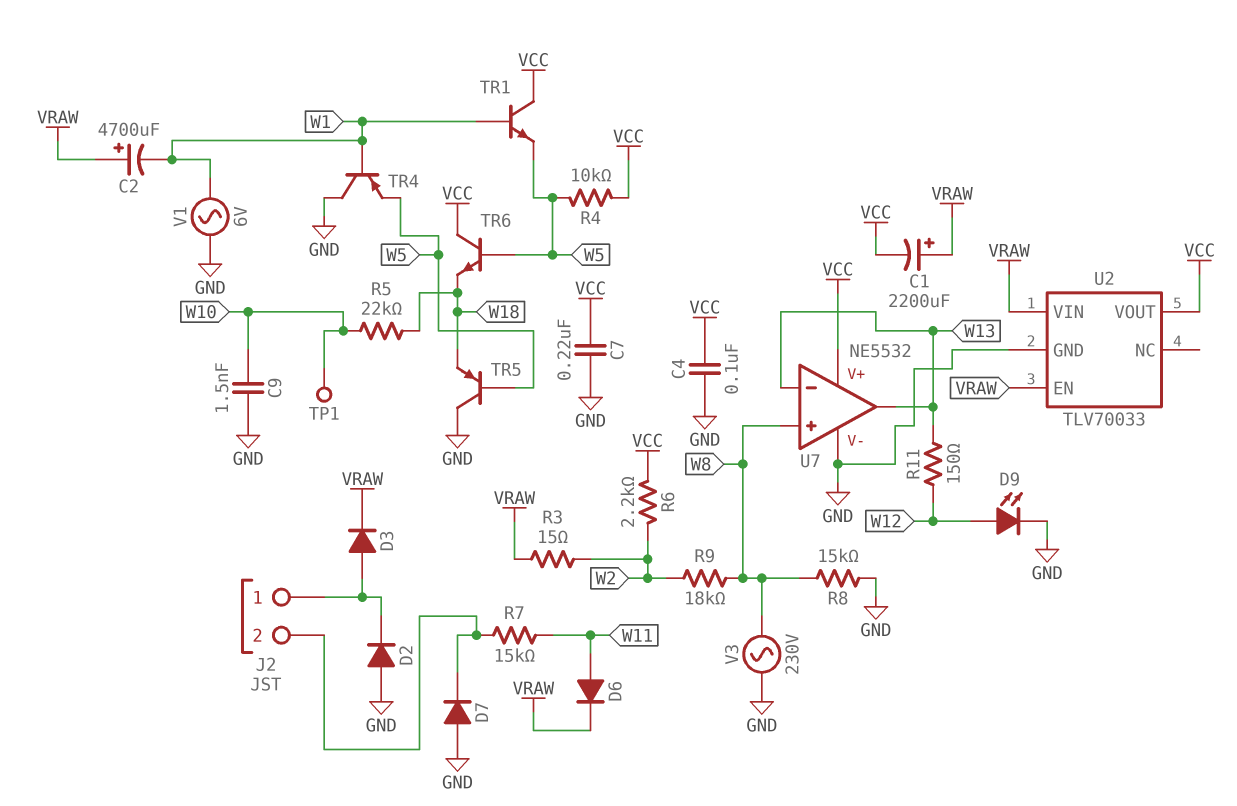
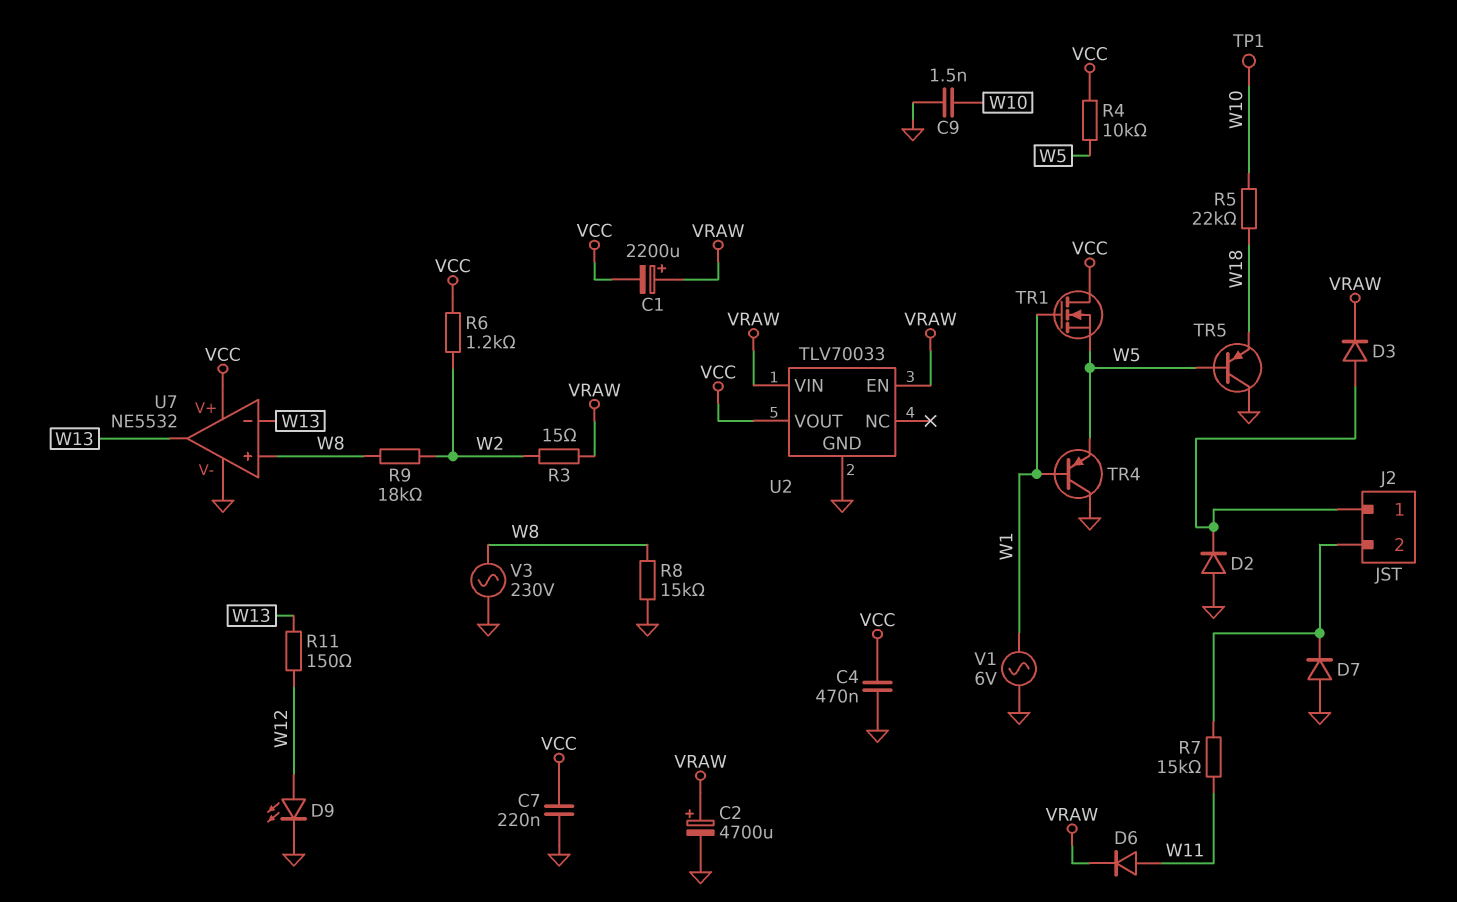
C2: 4700uF (plus VRAW, minus W1) -> 4700uF (plus VRAW, minus GND)
C4: 100nF (GND, VCC) -> 470nF (GND, VCC)
R6: 2.2k (VCC, W2) -> 1.2k (VCC, W2)
TR1: NPN (B W1, C VCC, E W5) -> NMOS (G W1, D VCC, S W5)
TR6: NPN (B W5, C VCC, E W18) -> none

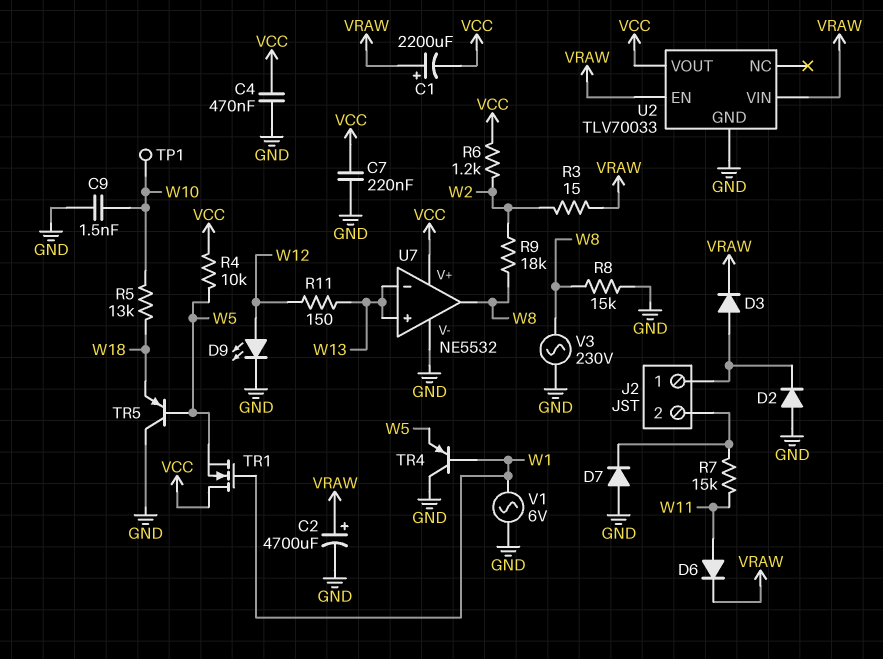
R5: 22k (W10, W18) -> 13k (W10, W18)
U7 pin in+: W8 -> W13
U7 pin out: W13 -> W8

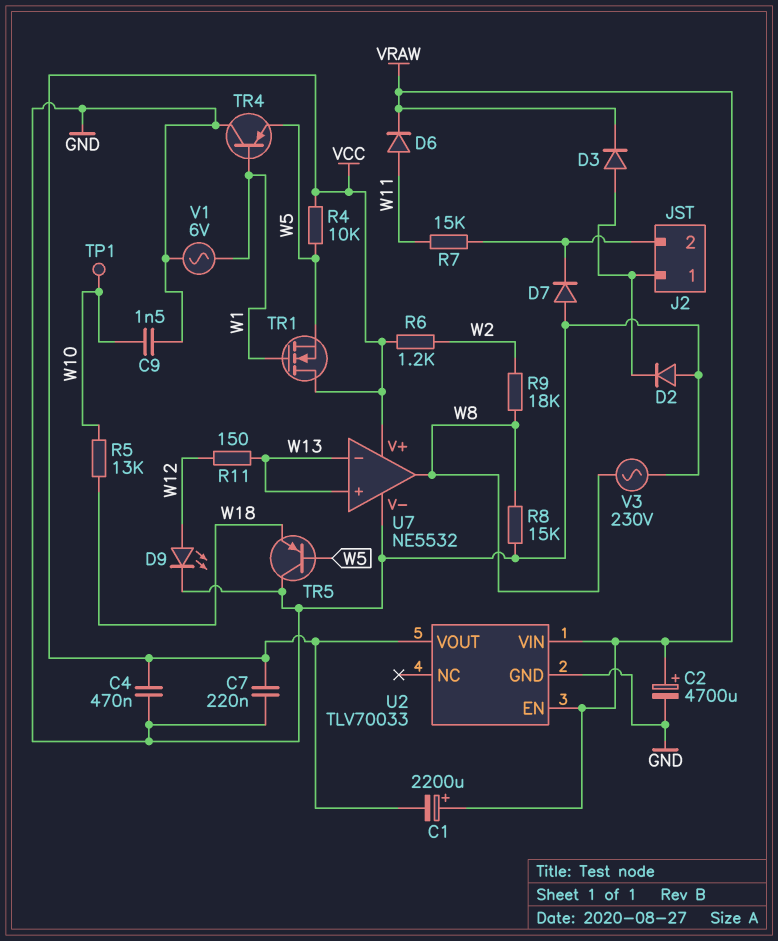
R3: 15 (VRAW, W2) -> none

